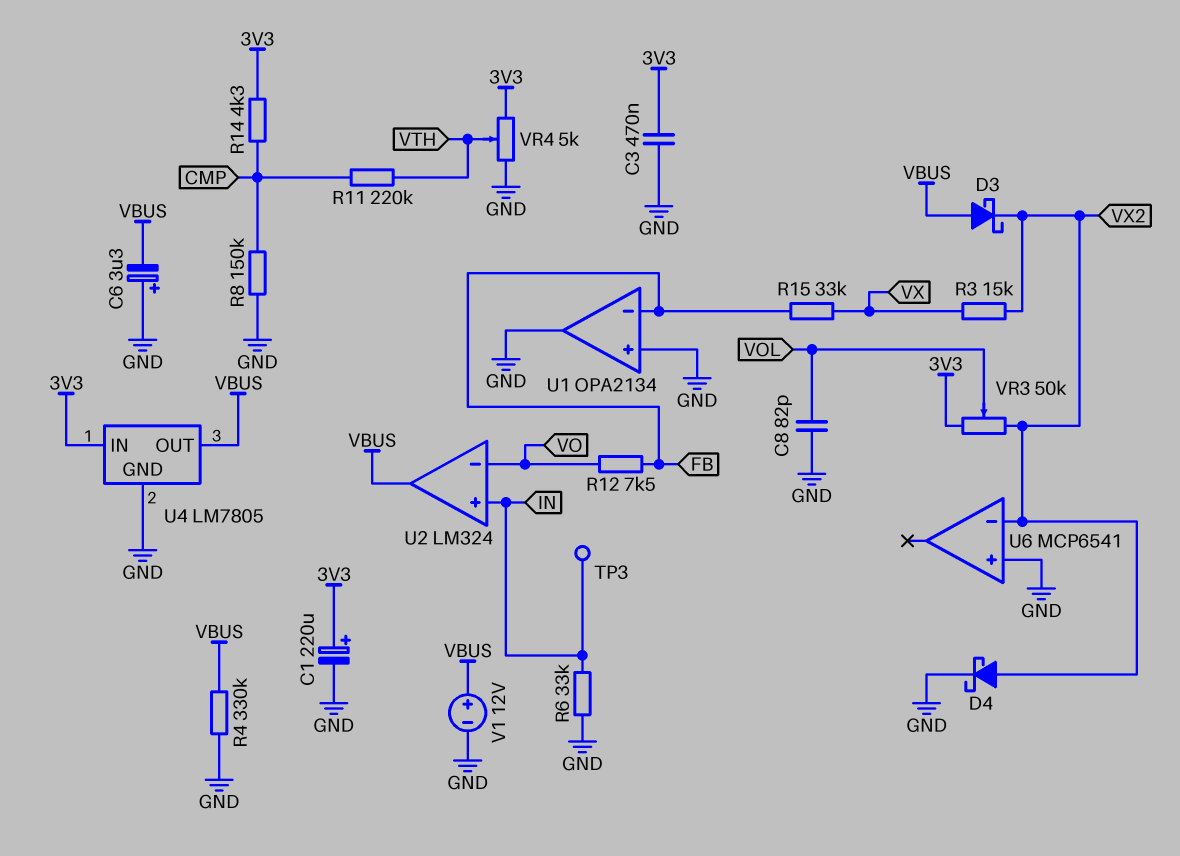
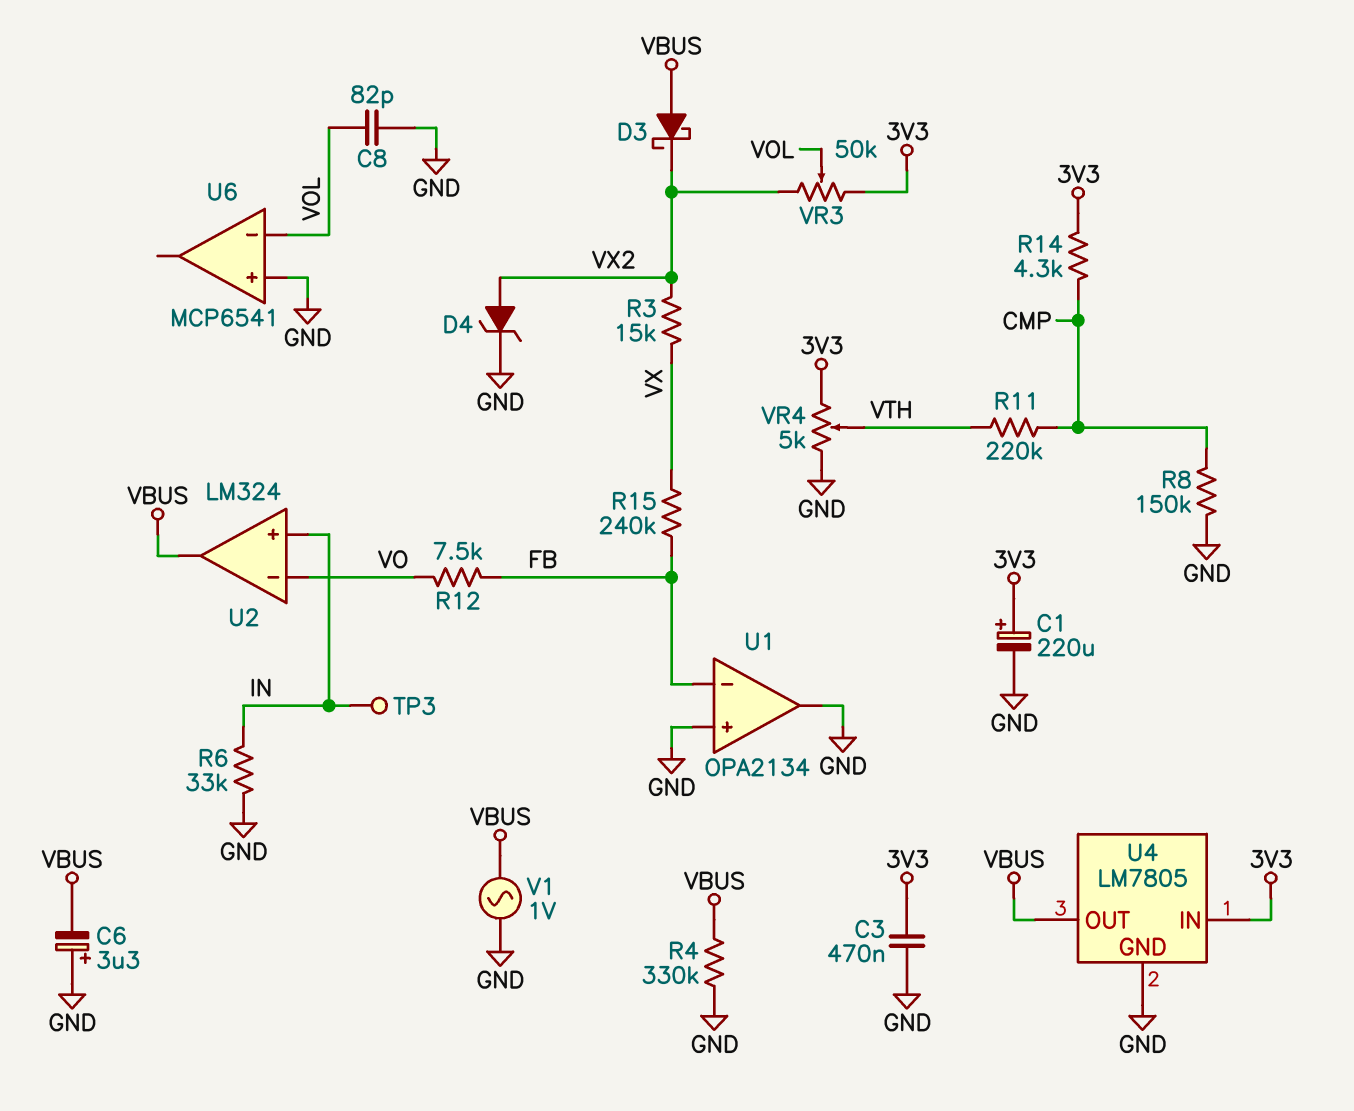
D4: schottky (A VX2, K GND) -> zener (A VX2, K GND)
R15: 33k (FB, VX) -> 240k (FB, VX)
U6 pin in-: VX2 -> VOL
V1: 12V (plus VBUS, minus GND) -> AC 1V (GND, VBUS)

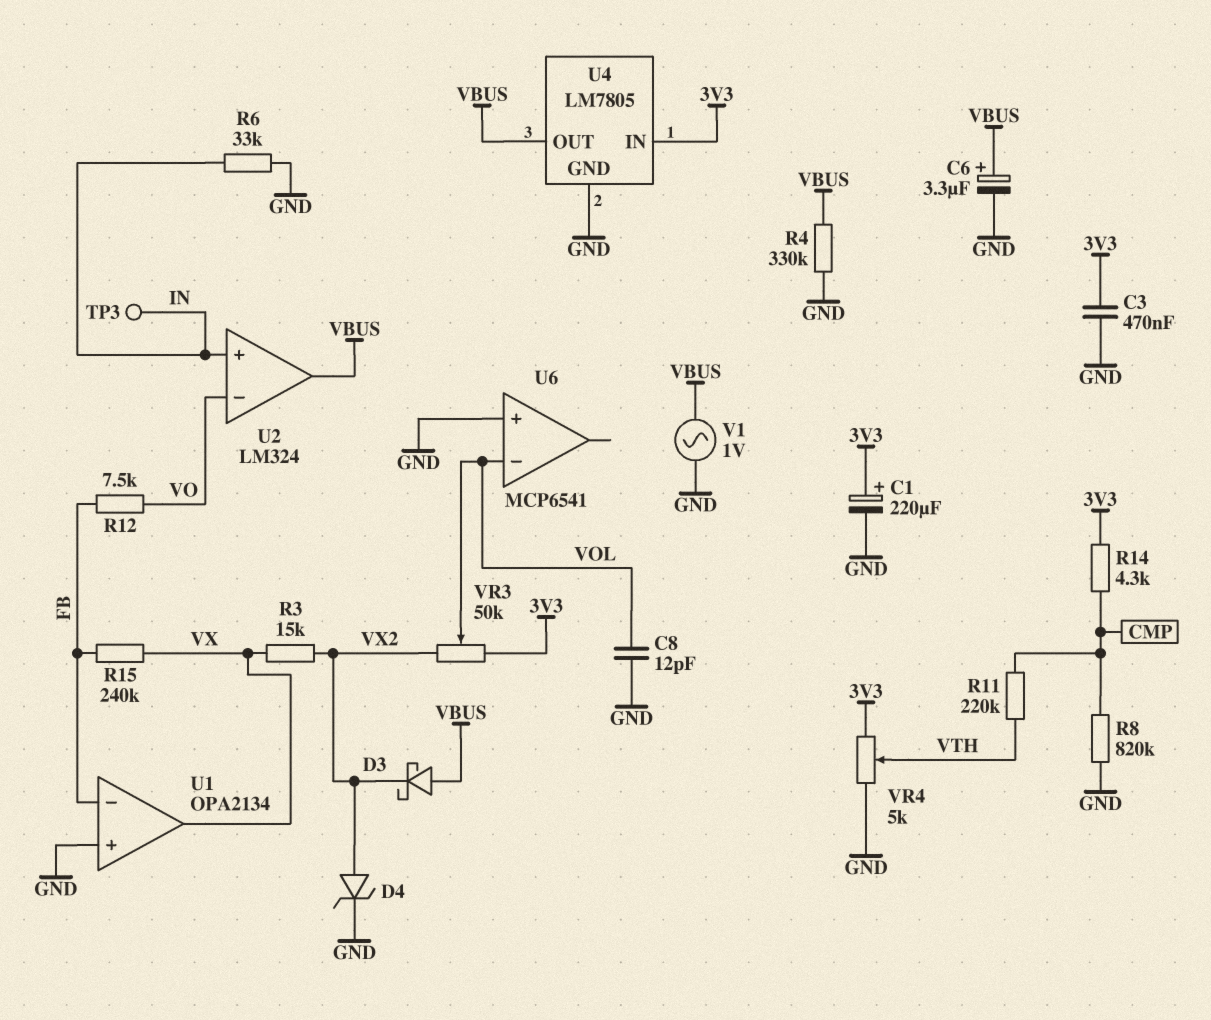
C6: 3.3uF (plus GND, minus VBUS) -> 3.3uF (plus VBUS, minus GND)
C8: 82pF (GND, VOL) -> 12pF (GND, VOL)
R8: 150k (CMP, GND) -> 820k (CMP, GND)
U1 pin out: GND -> VX

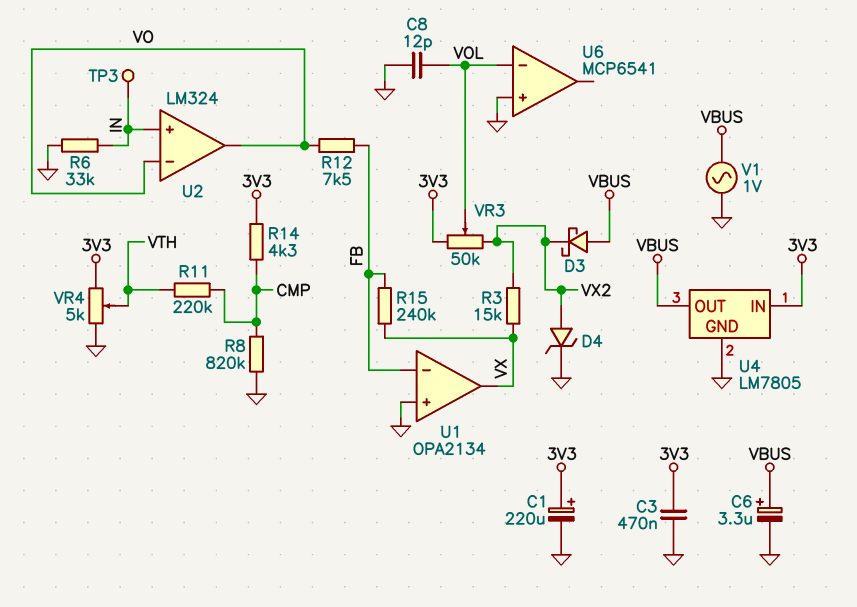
R4: 330k (GND, VBUS) -> none
U2 pin out: VBUS -> VO

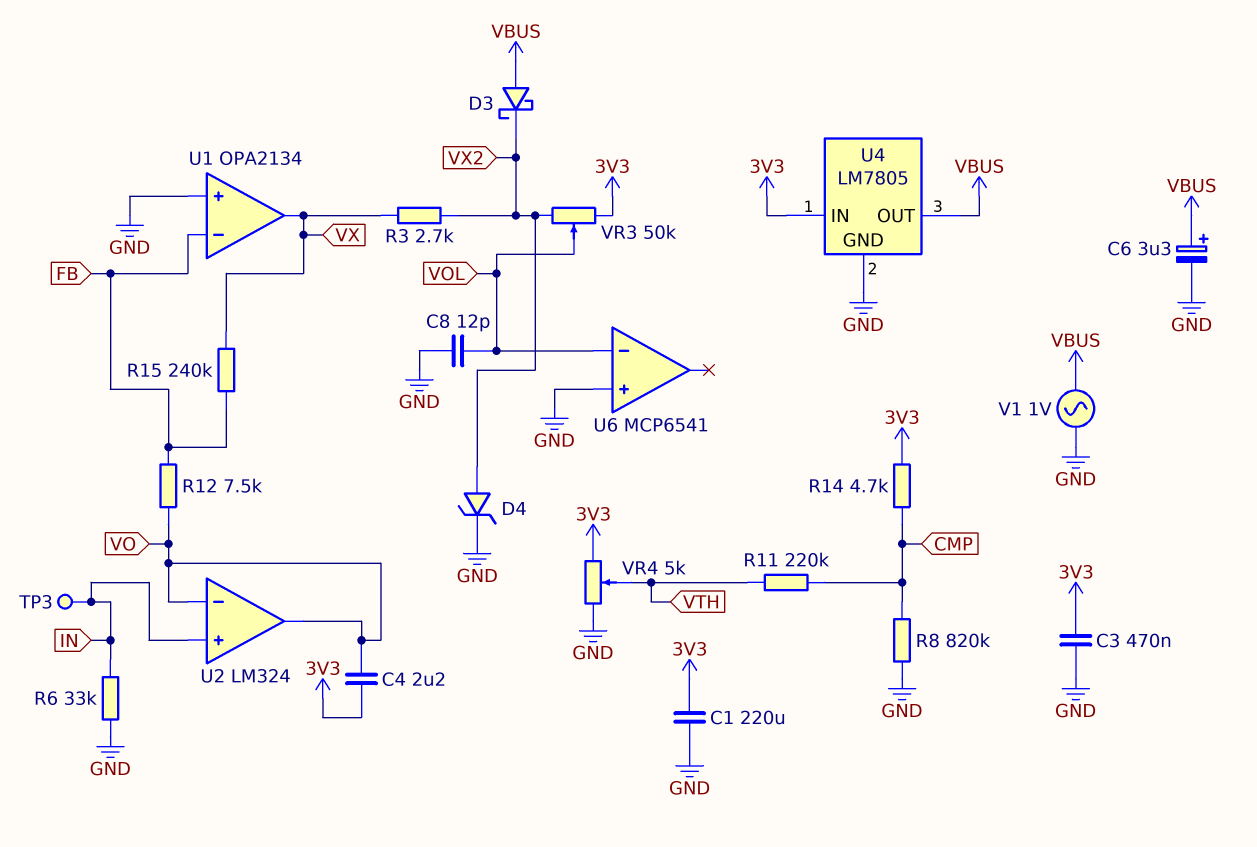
C1: 220uF (plus 3V3, minus GND) -> 220uF (3V3, GND)
C4: none -> 2.2uF (3V3, VO)
R3: 15k (VX, VX2) -> 2.7k (VX, VX2)
R14: 4.3k (3V3, CMP) -> 4.7k (3V3, CMP)

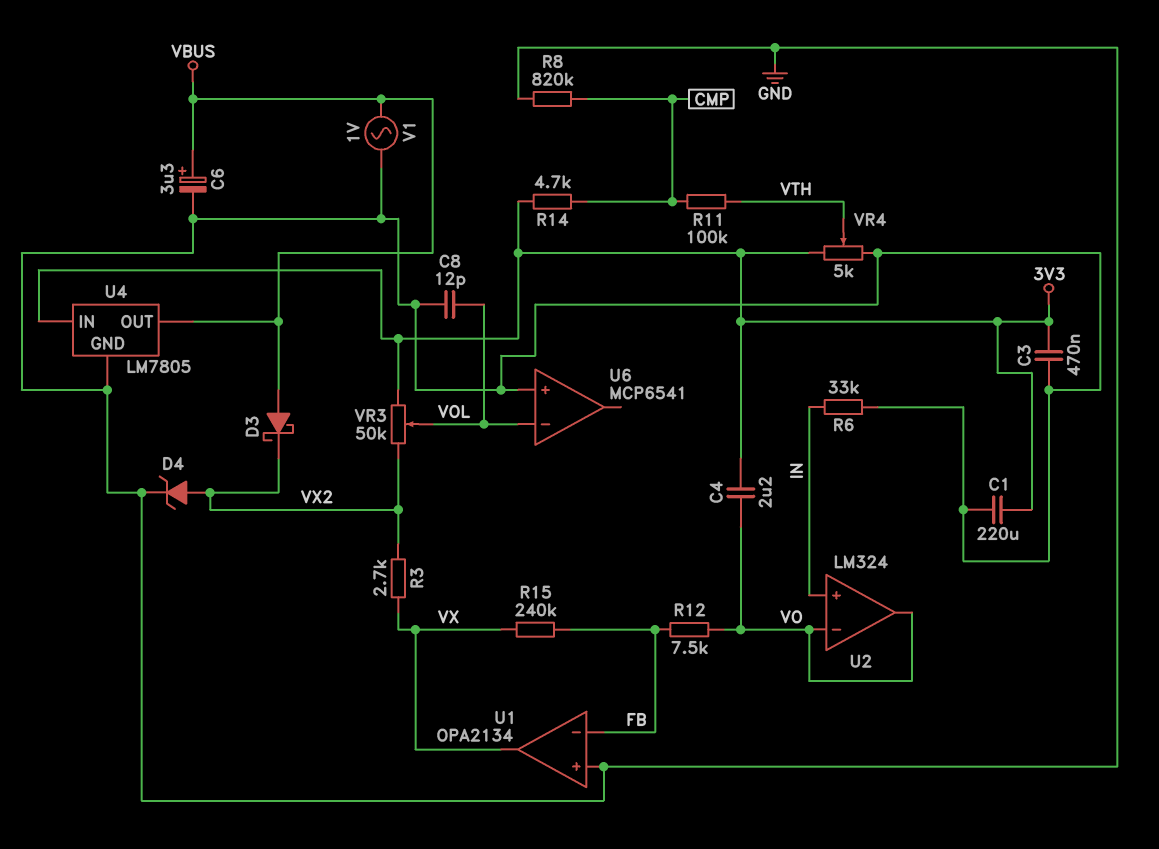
R11: 220k (CMP, VTH) -> 100k (CMP, VTH)
TP3: test point (IN) -> none

